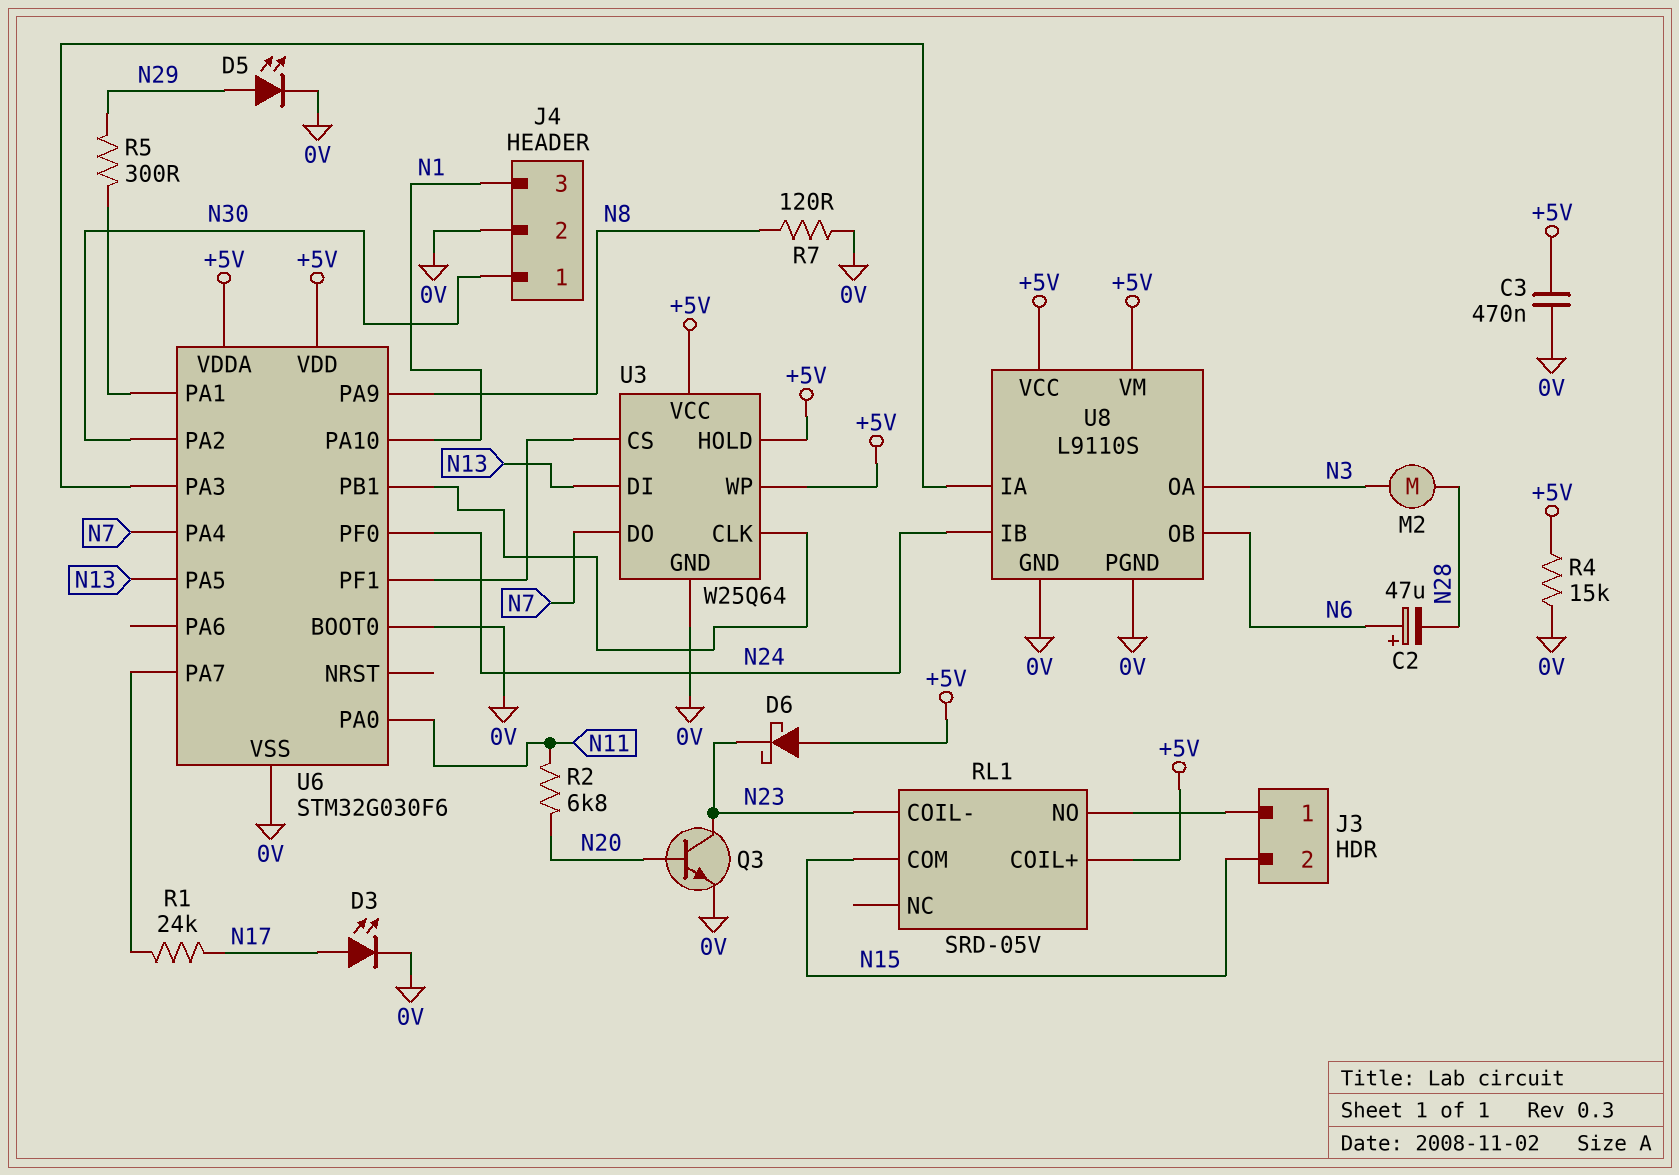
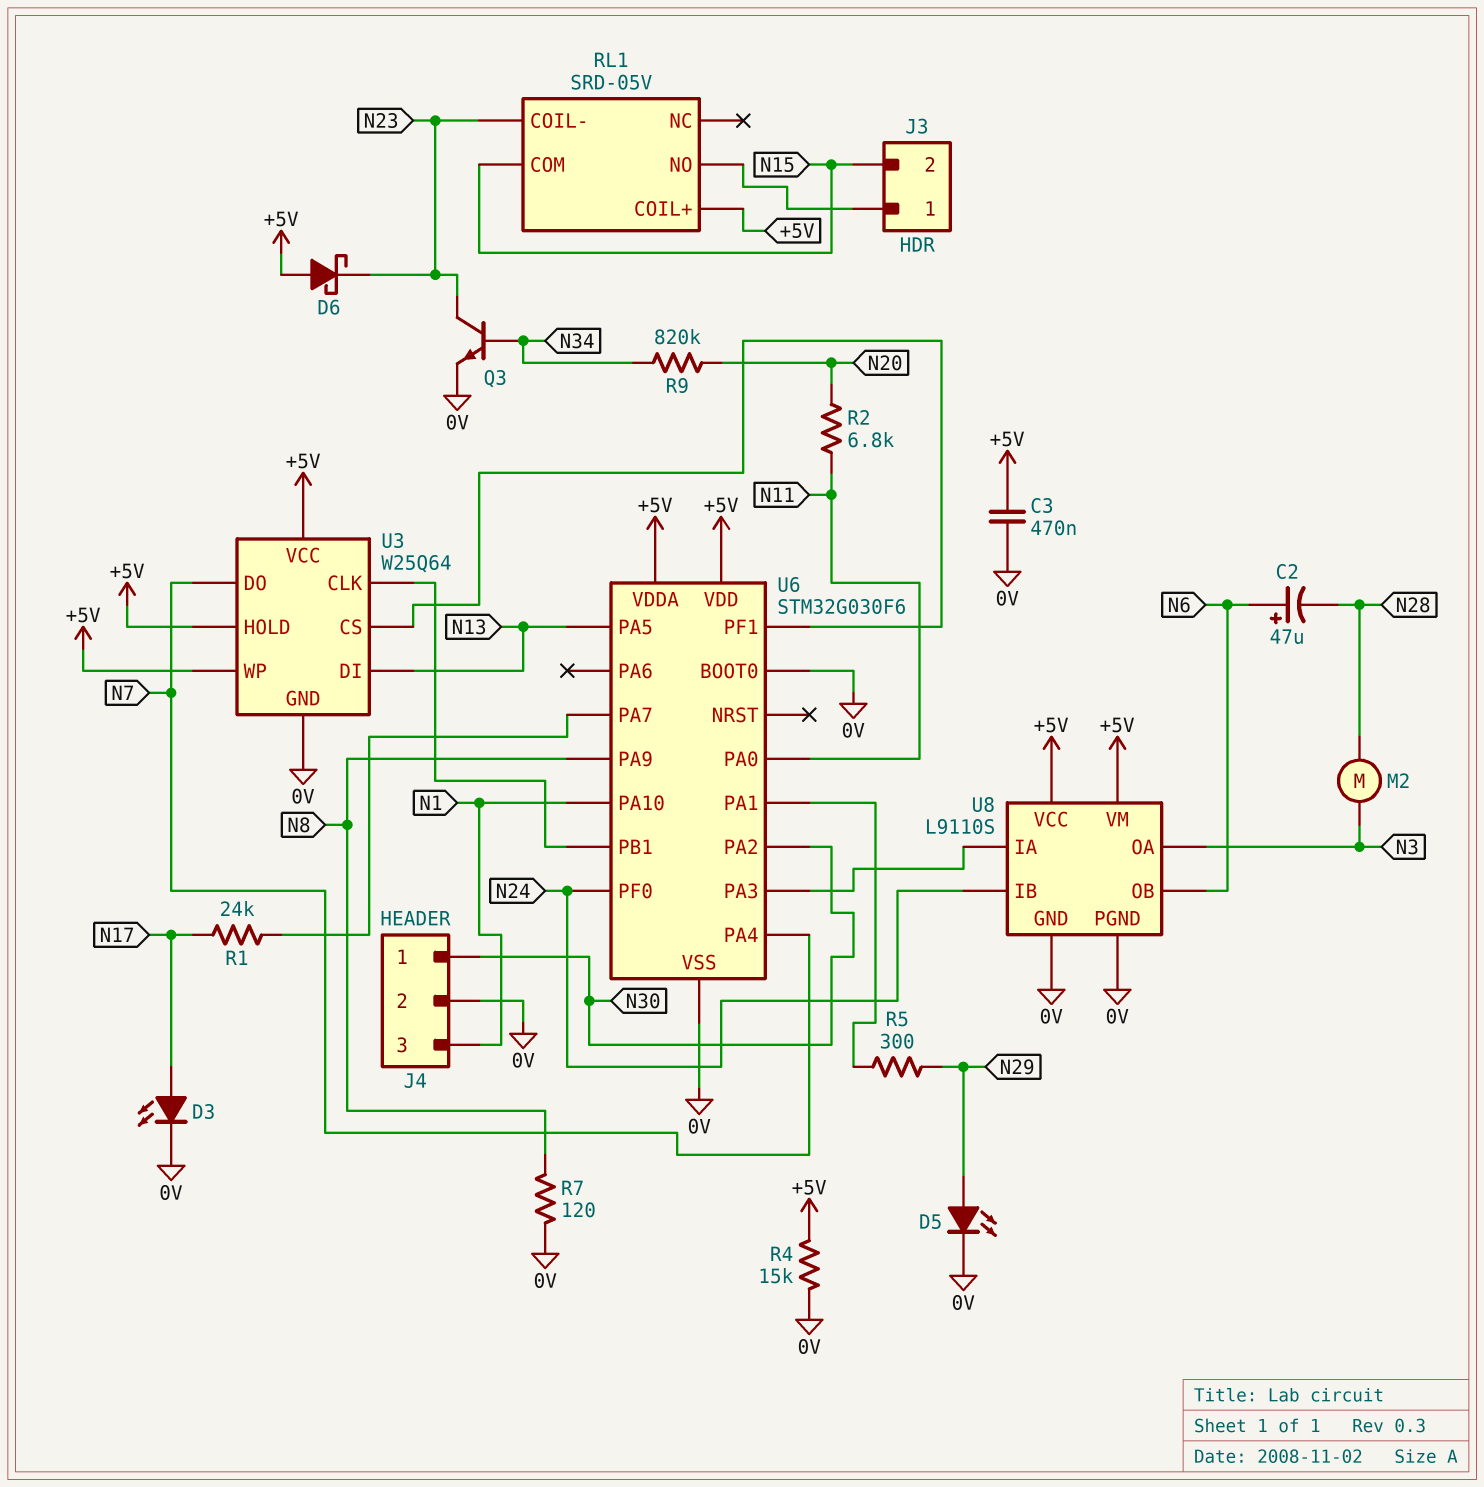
Q3: NPN (B N20, C N23, E 0V) -> NPN (B N34, C N23, E 0V)
R9: none -> 820k (N20, N34)

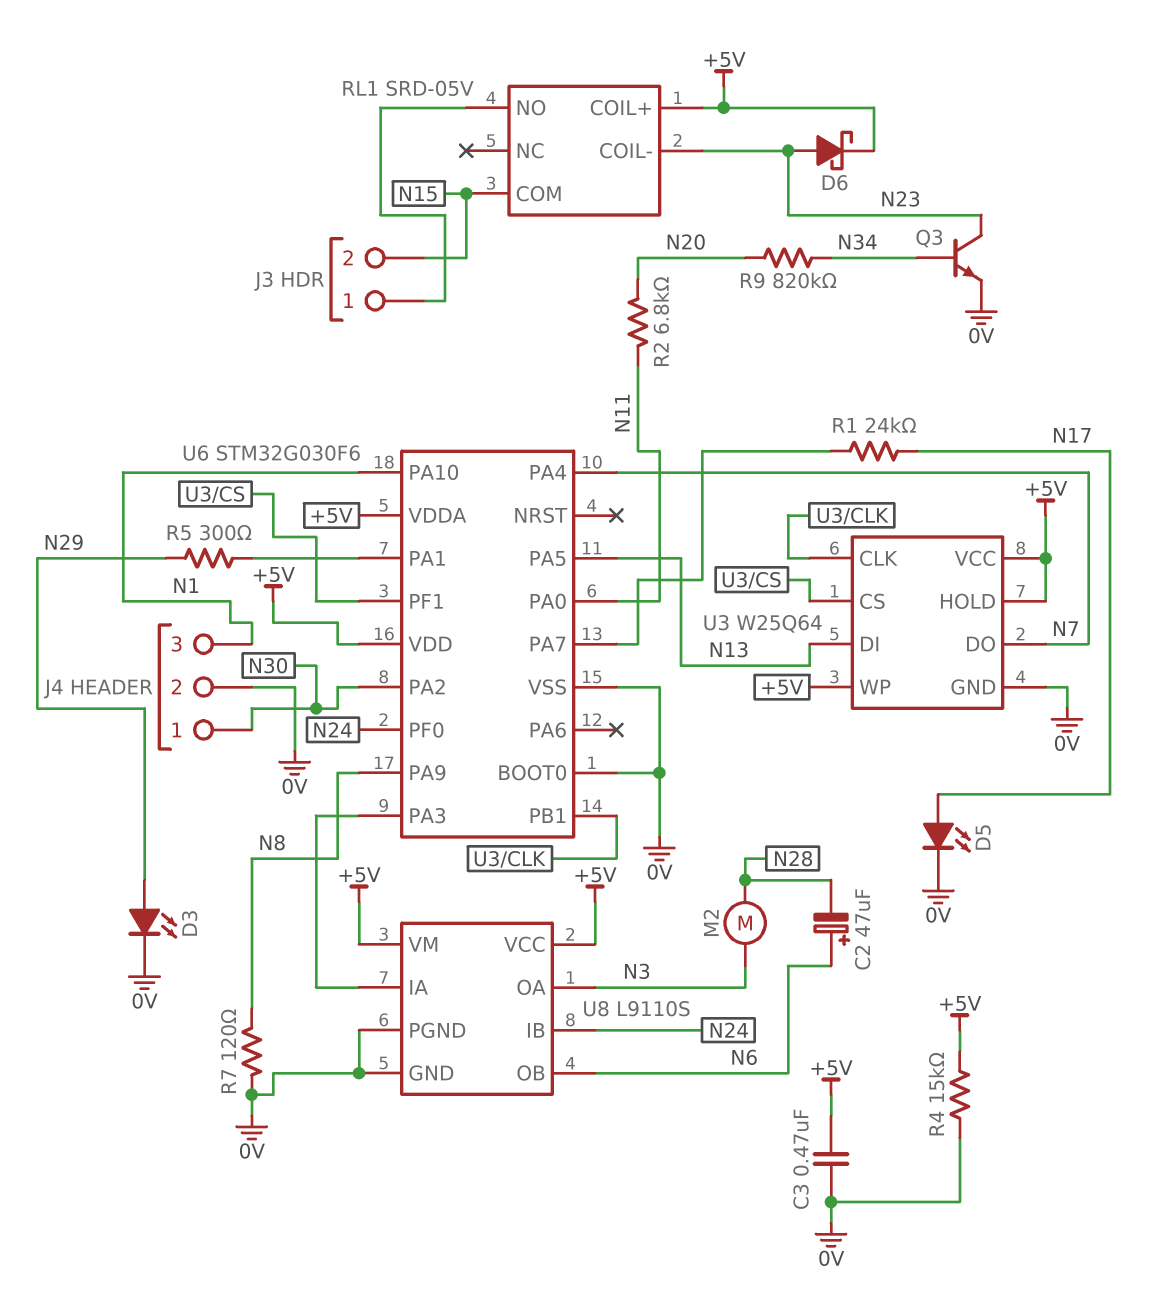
D3: LED (A N17, K 0V) -> LED (A N29, K 0V)
D5: LED (A N29, K 0V) -> LED (A N17, K 0V)
D6: schottky (A +5V, K N23) -> schottky (A N23, K +5V)

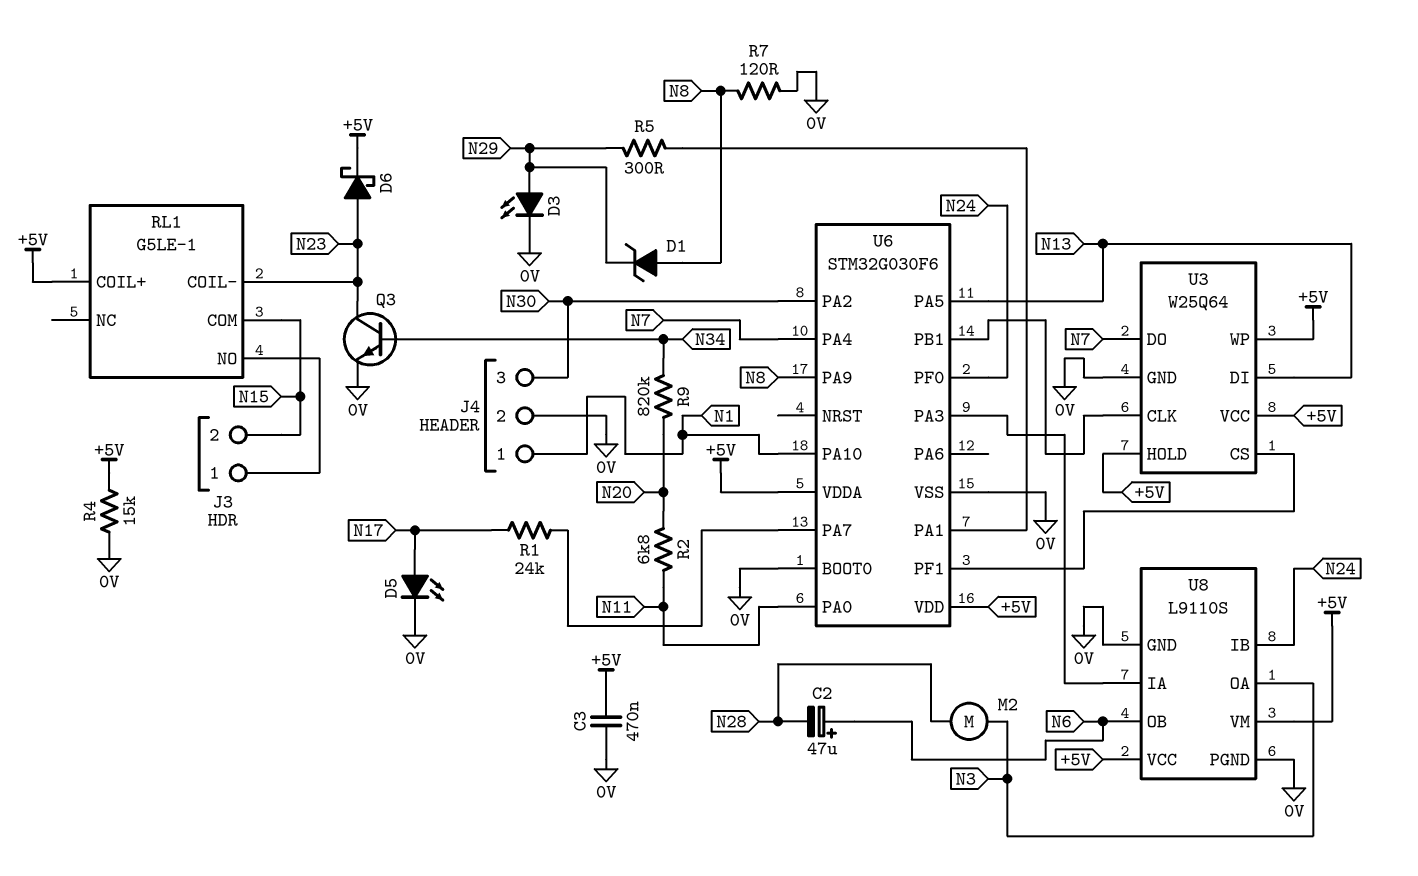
D1: none -> zener (A N8, K N29)
J4 pin 1: N30 -> N1
J4 pin 3: N1 -> N30
RL1: SRD-05V -> G5LE-1

